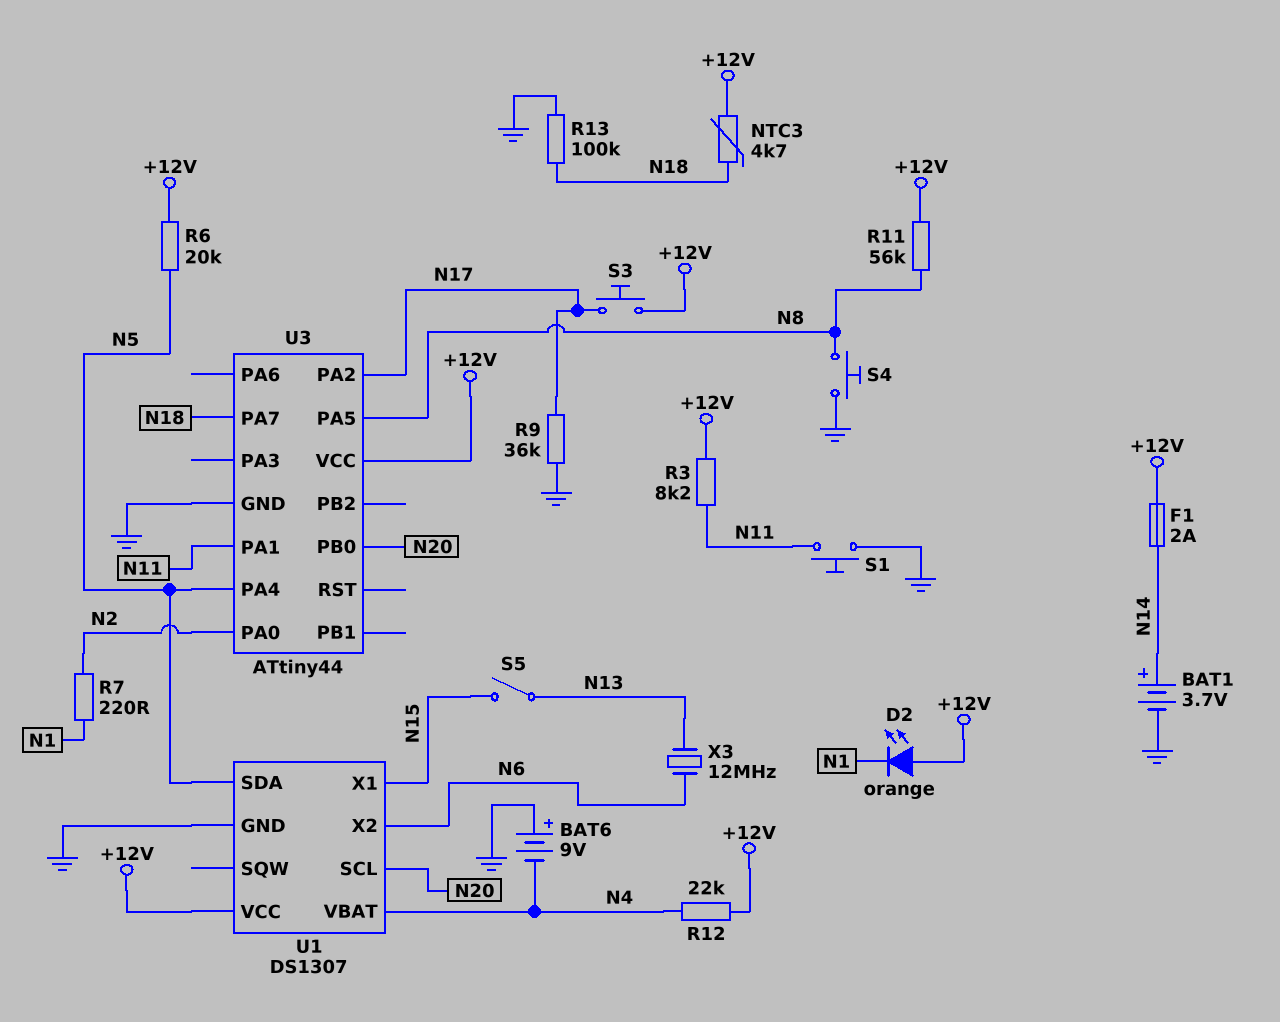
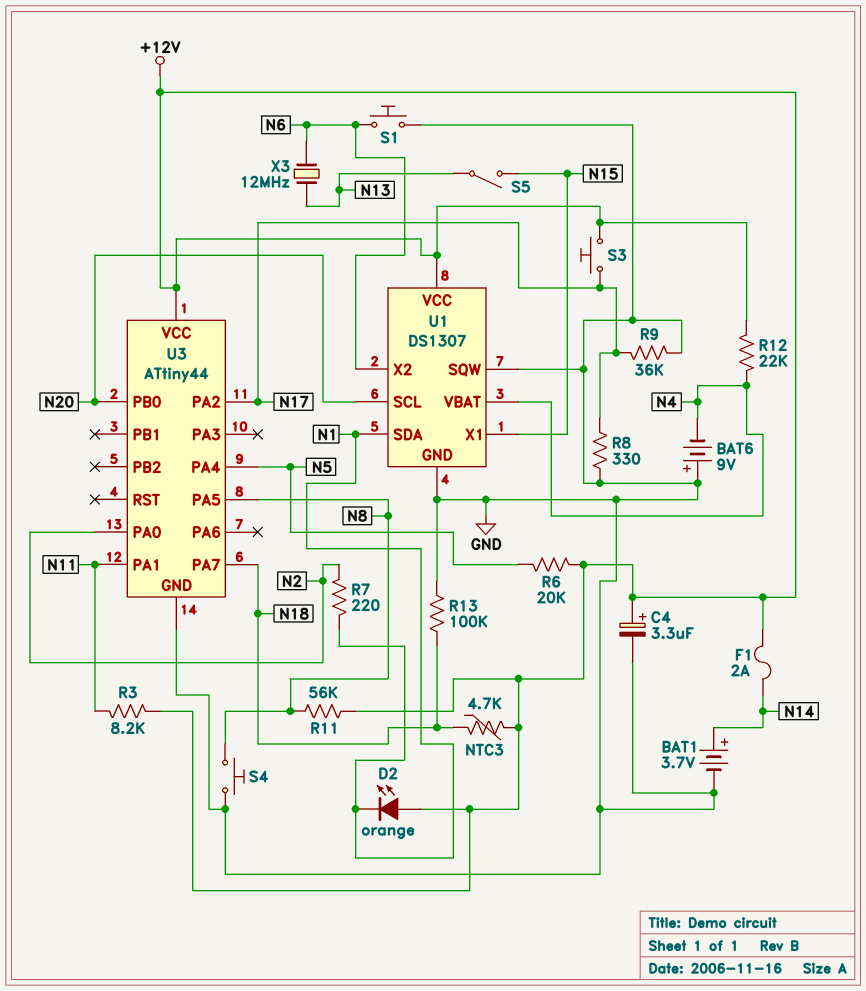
C4: none -> 3.3uF (plus +12V, minus GND)
R8: none -> 330 (GND, N17)
S1: button (GND, N11) -> button (GND, N6)
U1 pin SDA: N5 -> N1
U1 pin SQW: none -> GND

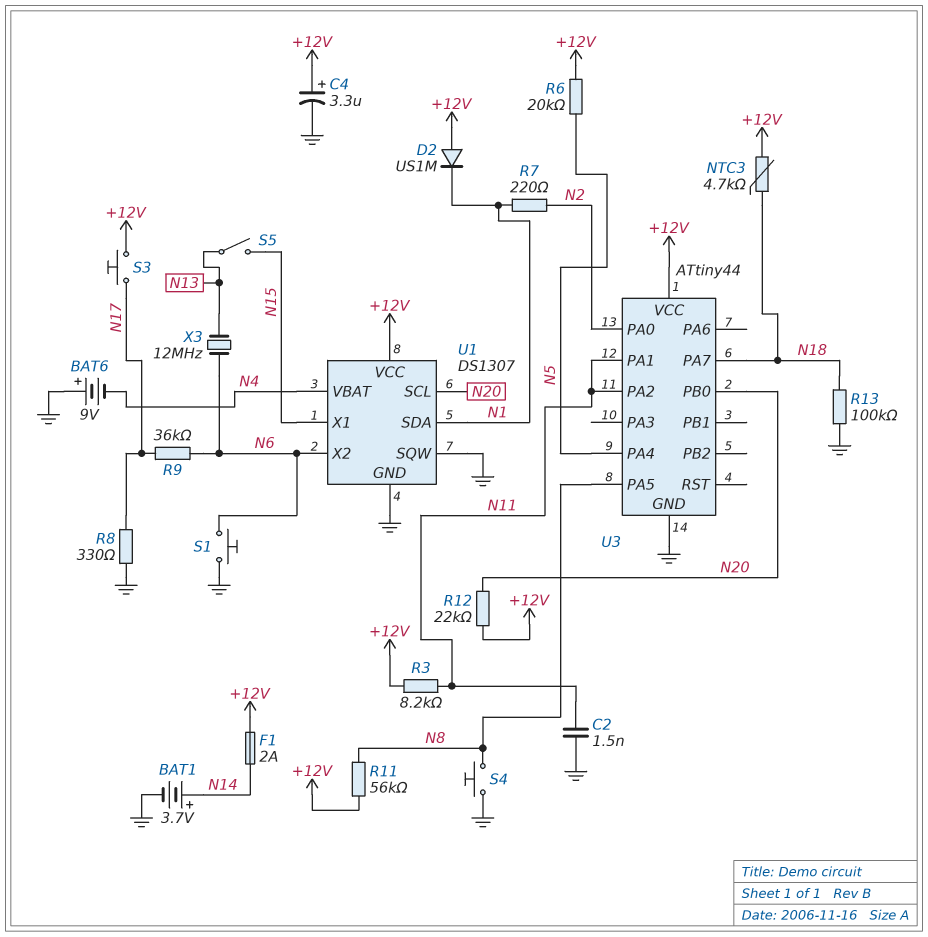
C2: none -> 1.5nF (GND, N11)
D2: LED orange (A +12V, K N1) -> diode US1M (A +12V, K N1)
R9: 36k (GND, N17) -> 36k (N6, N17)
R12: 22k (+12V, N4) -> 22k (+12V, N20)
U3 pin PA2: N17 -> N11

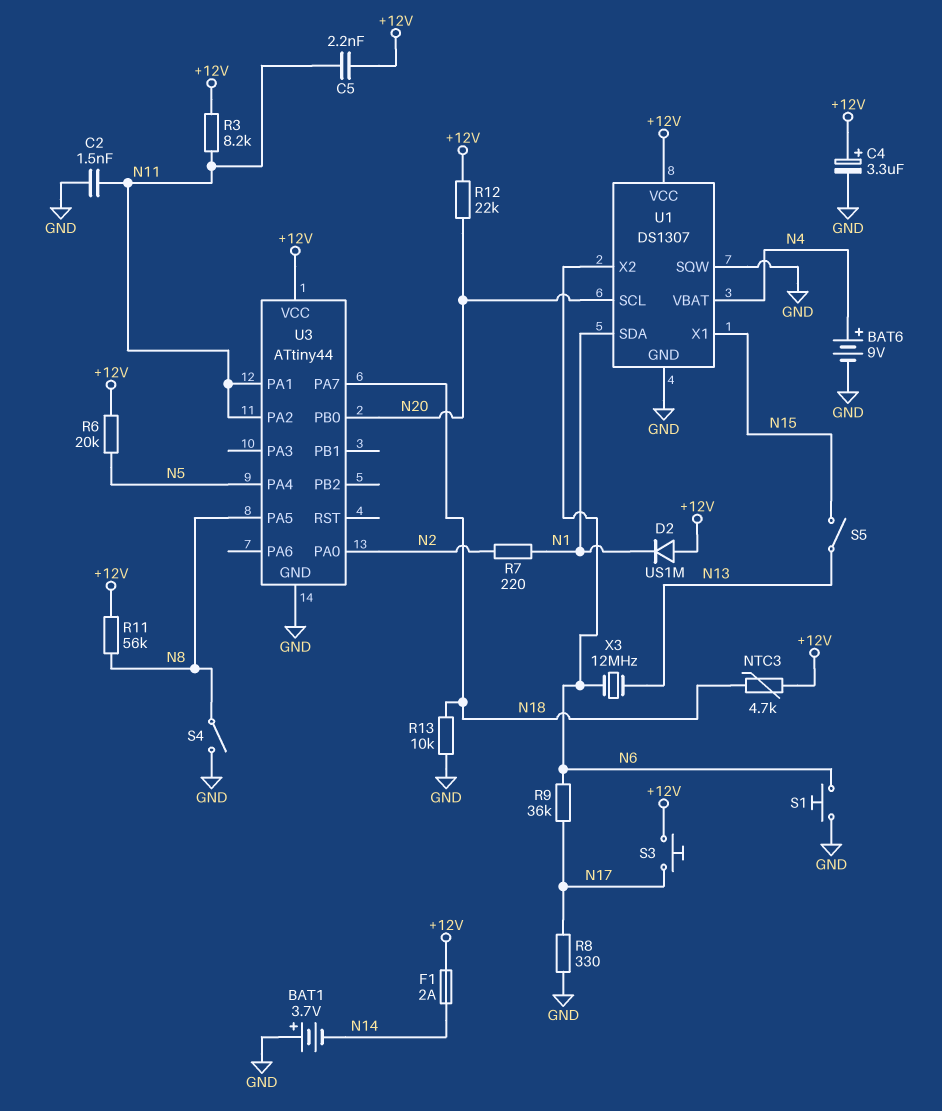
BAT1: 3.7V (plus N14, minus GND) -> 3.7V (plus GND, minus N14)
BAT6: 9V (plus GND, minus N4) -> 9V (plus N4, minus GND)
C5: none -> 2.2nF (+12V, N11)
R13: 100k (GND, N18) -> 10k (GND, N18)
S4: button (GND, N8) -> switch (GND, N8)

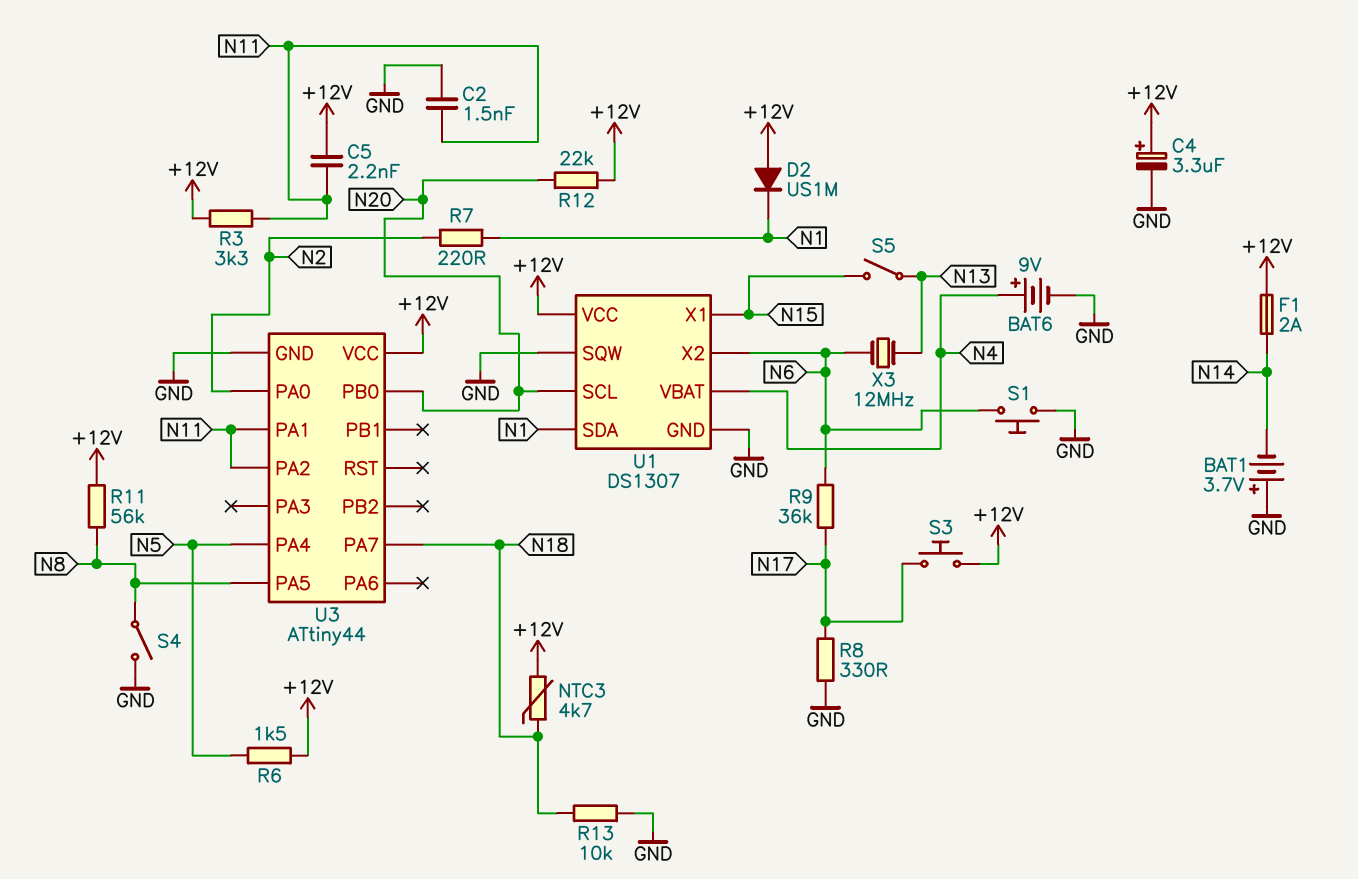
R3: 8.2k (+12V, N11) -> 3.3k (+12V, N11)
R6: 20k (+12V, N5) -> 1.5k (+12V, N5)

